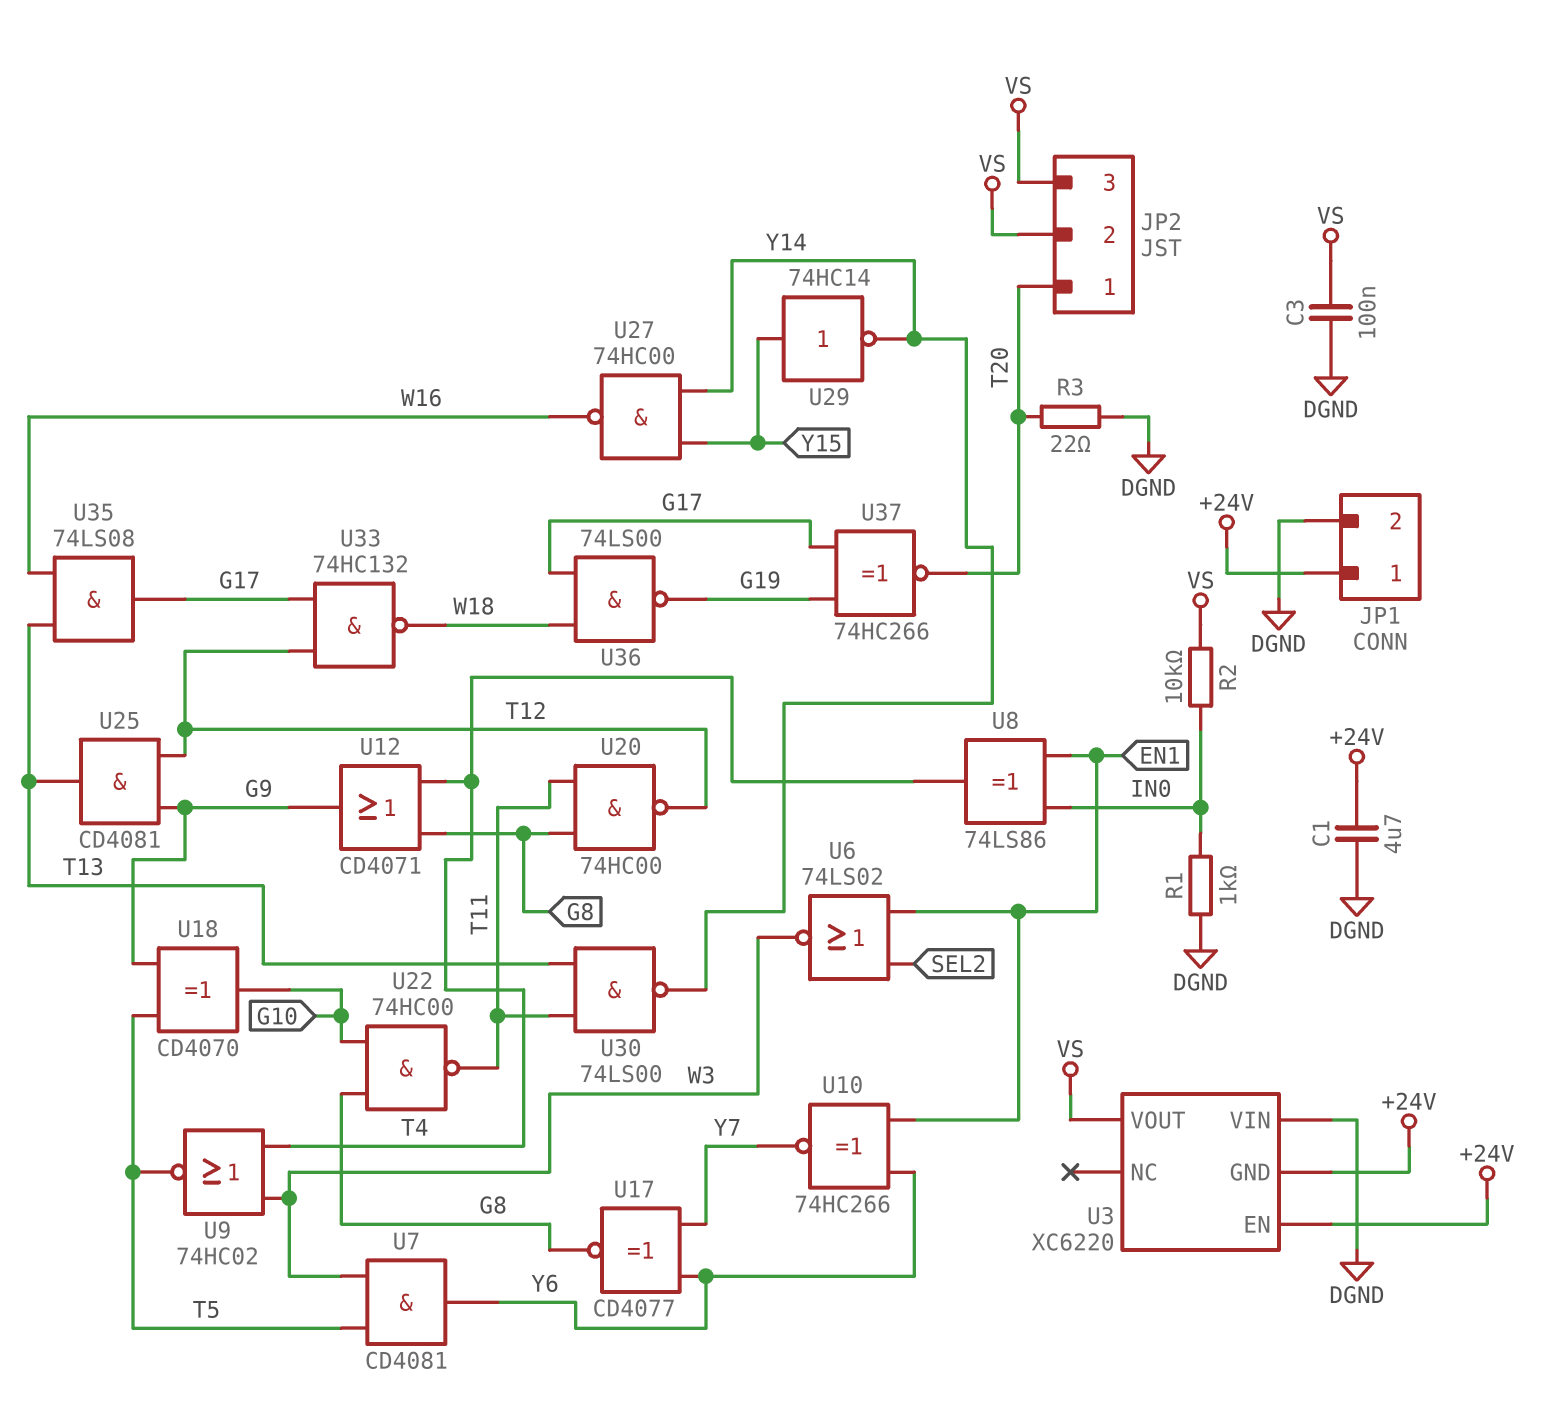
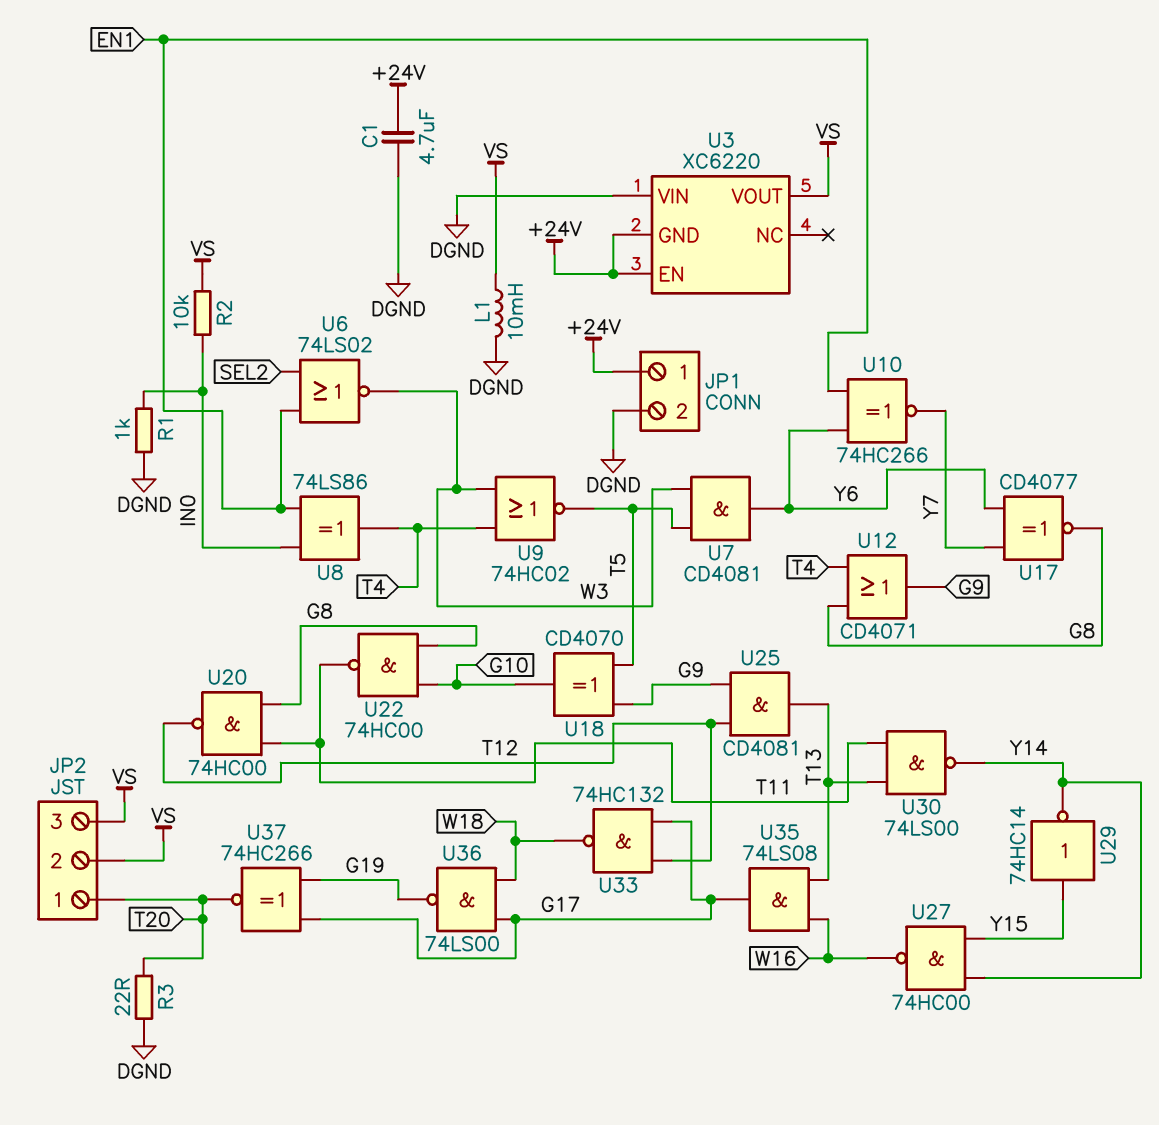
C3: 100nF (DGND, VS) -> none
L1: none -> 10mH (DGND, VS)

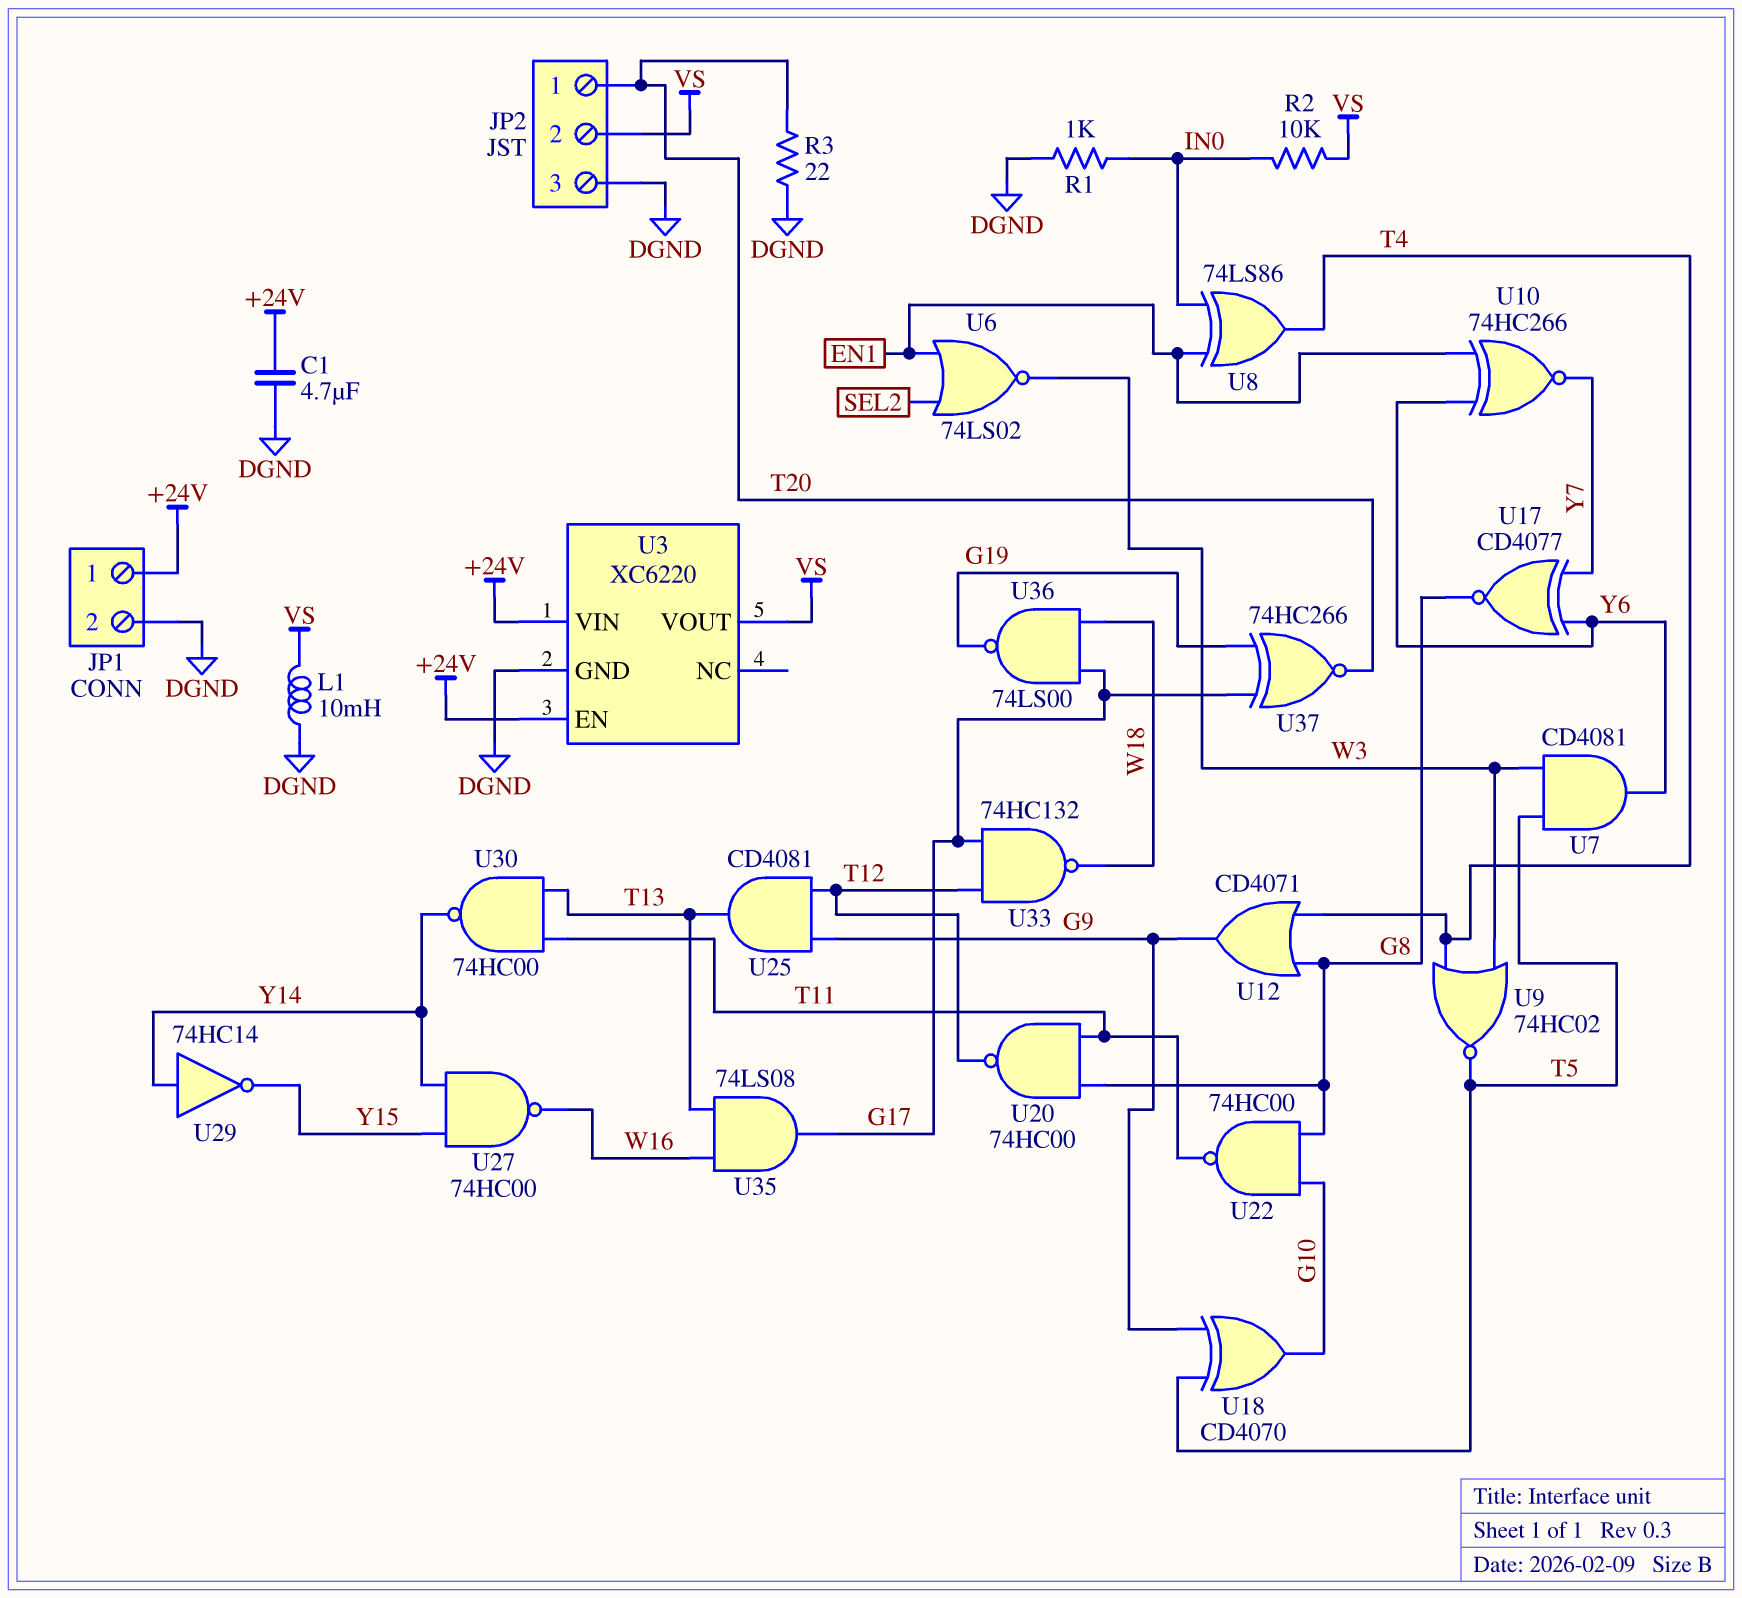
JP2 pin 3: VS -> DGND
U3 pin GND: +24V -> DGND
U3 pin VIN: DGND -> +24V
U29: NOT 74HC14 (in Y15, out Y14) -> NOT 74HC14 (in Y14, out Y15)
U30: NAND 74LS00 (in T11, in T13, out Y14) -> NAND 74HC00 (in T11, in T13, out Y14)

